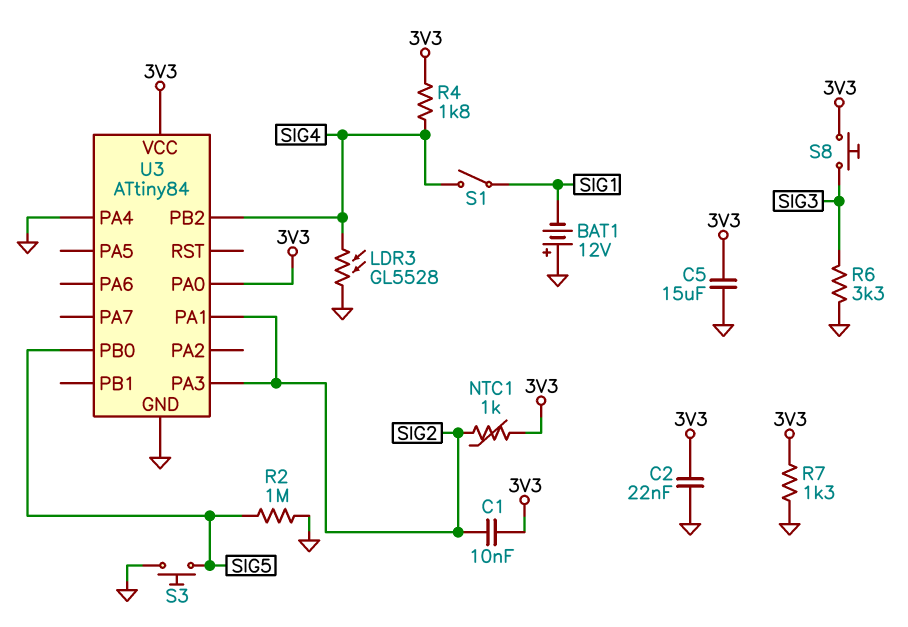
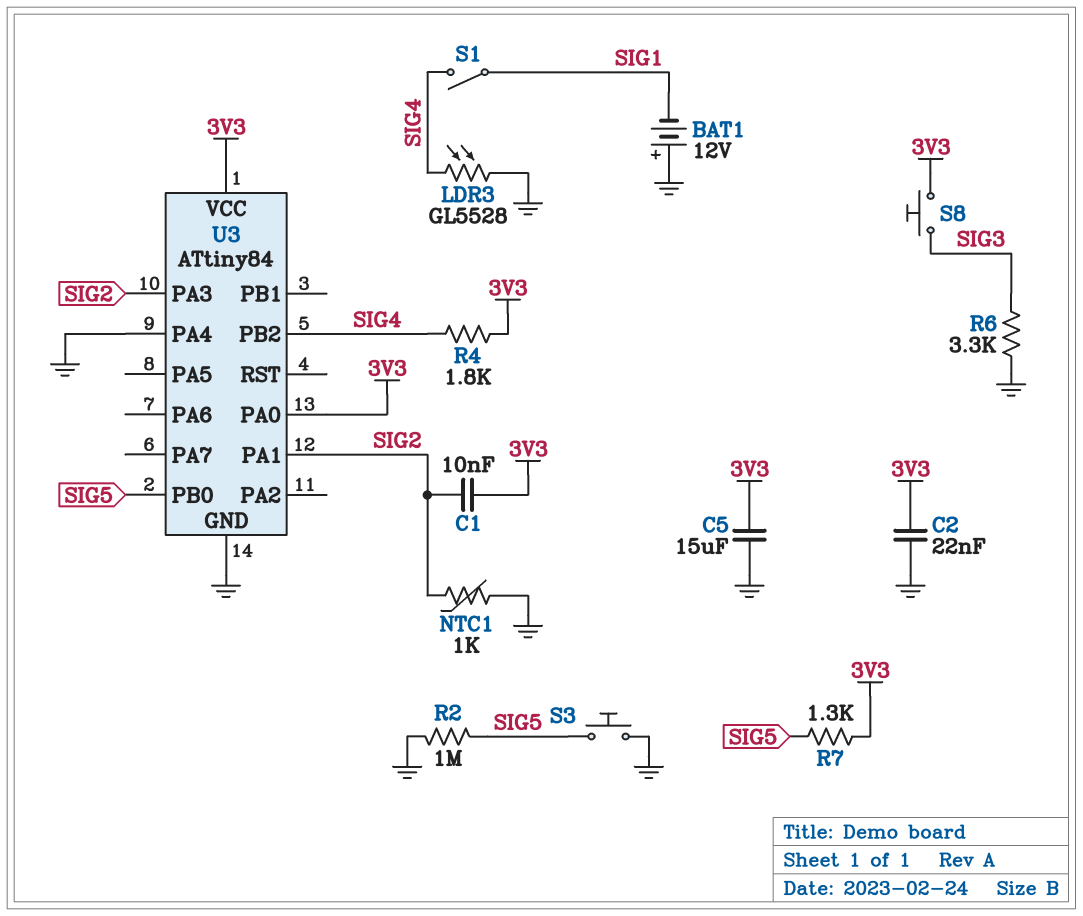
NTC1: 1k (3V3, SIG2) -> 1k (GND, SIG2)
R7: 1.3k (3V3, GND) -> 1.3k (3V3, SIG5)

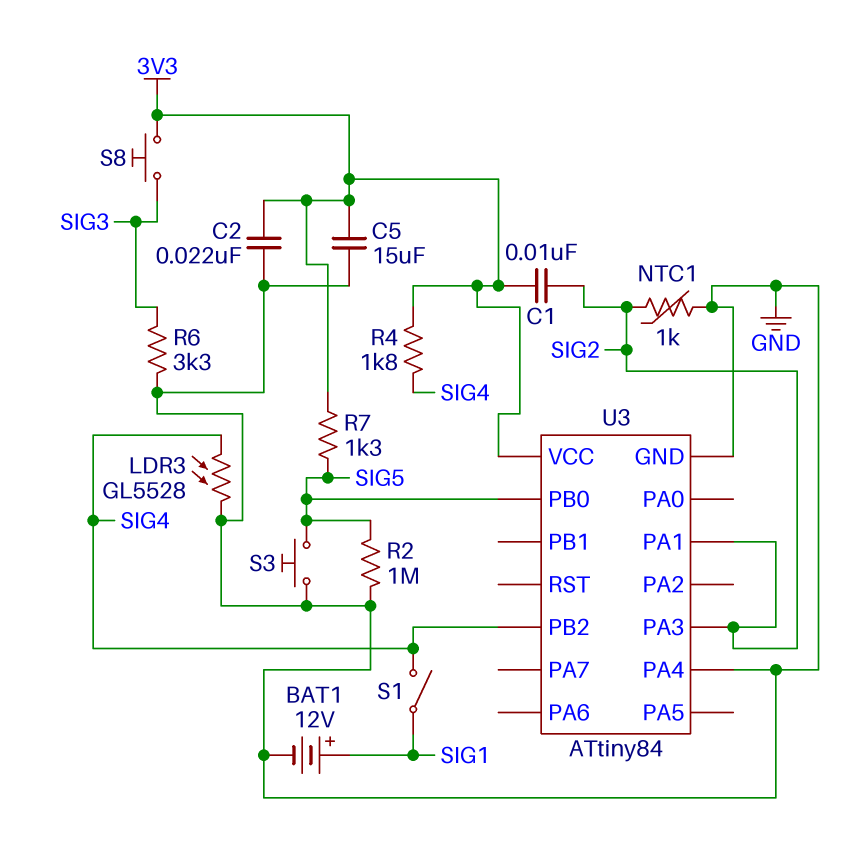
BAT1: 12V (plus GND, minus SIG1) -> 12V (plus SIG1, minus GND)
U3 pin PA0: 3V3 -> none

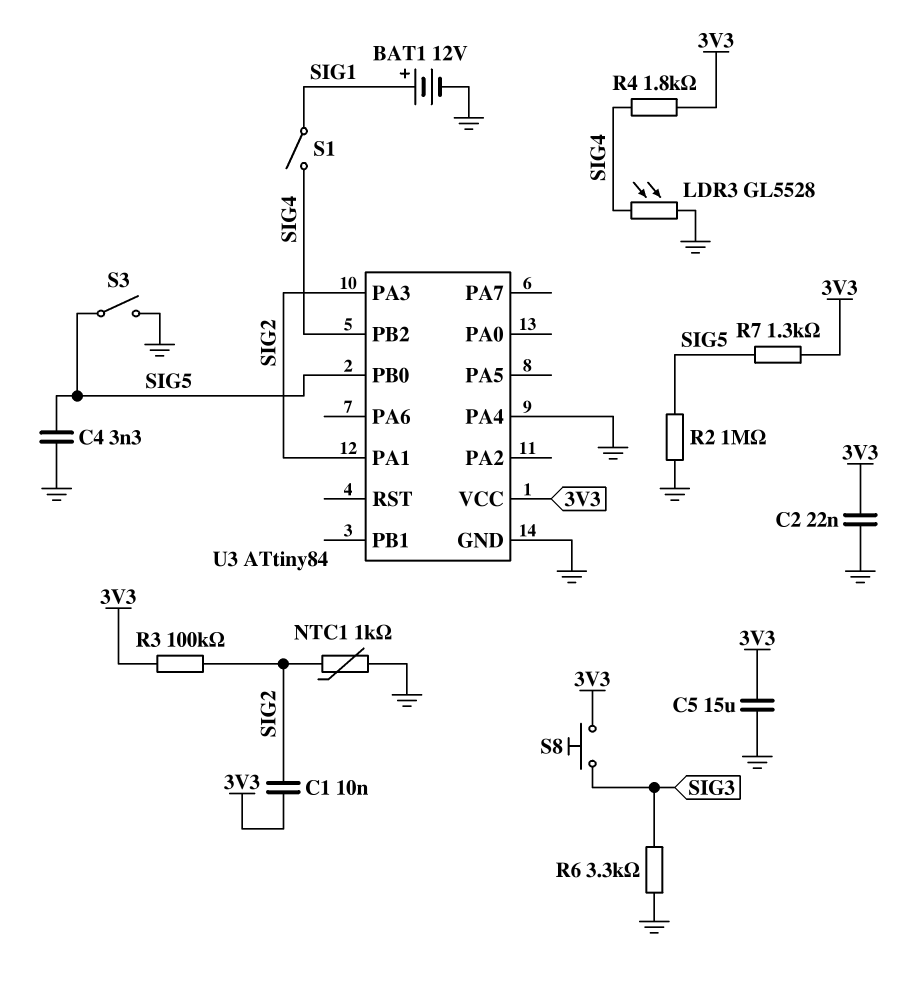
C4: none -> 3.3nF (GND, SIG5)
R3: none -> 100k (3V3, SIG2)
S3: button (GND, SIG5) -> switch (GND, SIG5)

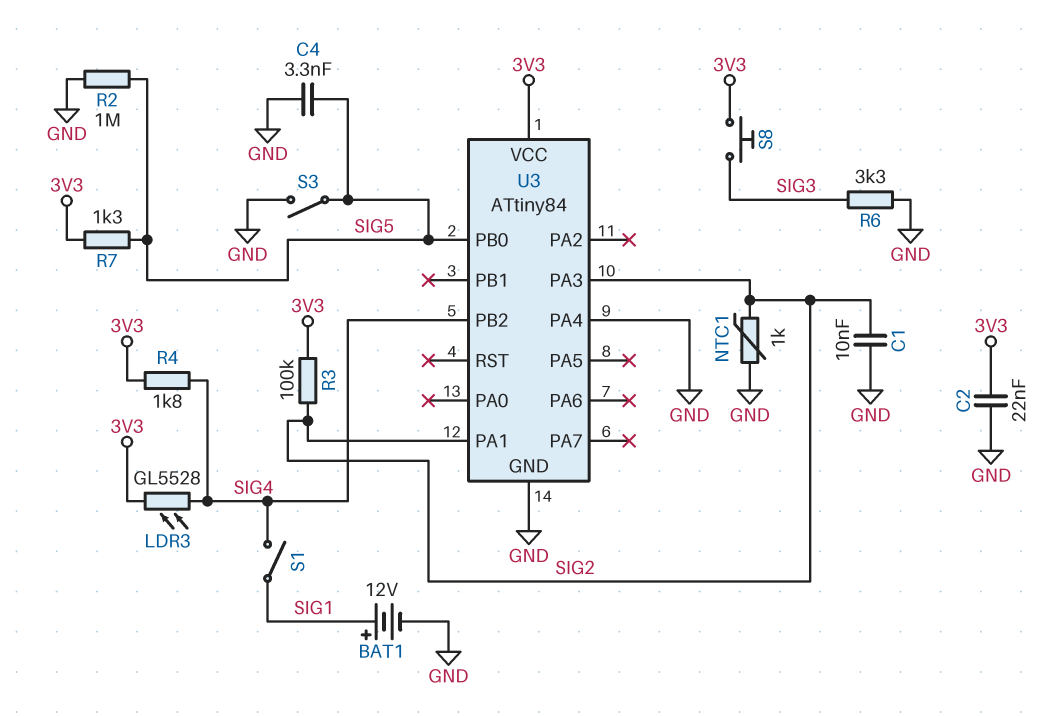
C1: 10nF (3V3, SIG2) -> 10nF (GND, SIG2)
C5: 15uF (3V3, GND) -> none
LDR3: GL5528 (GND, SIG4) -> GL5528 (3V3, SIG4)

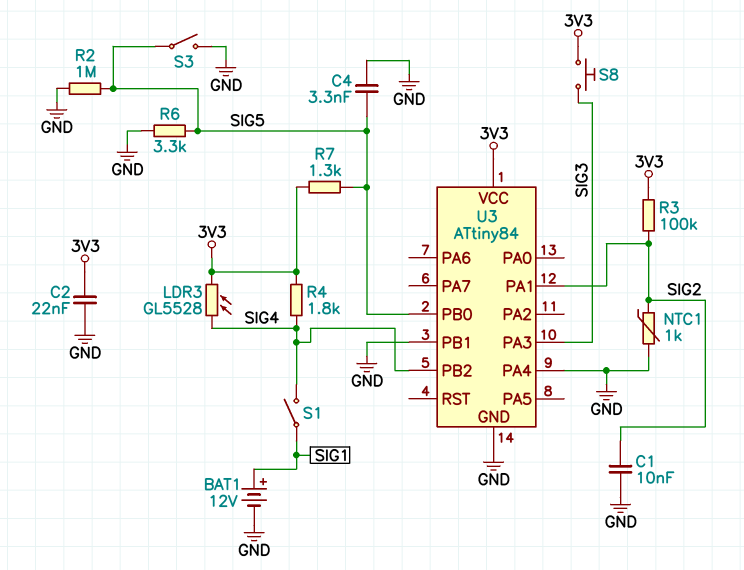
R6: 3.3k (GND, SIG3) -> 3.3k (GND, SIG5)
U3 pin PA3: SIG2 -> SIG3
U3 pin PB1: none -> GND

